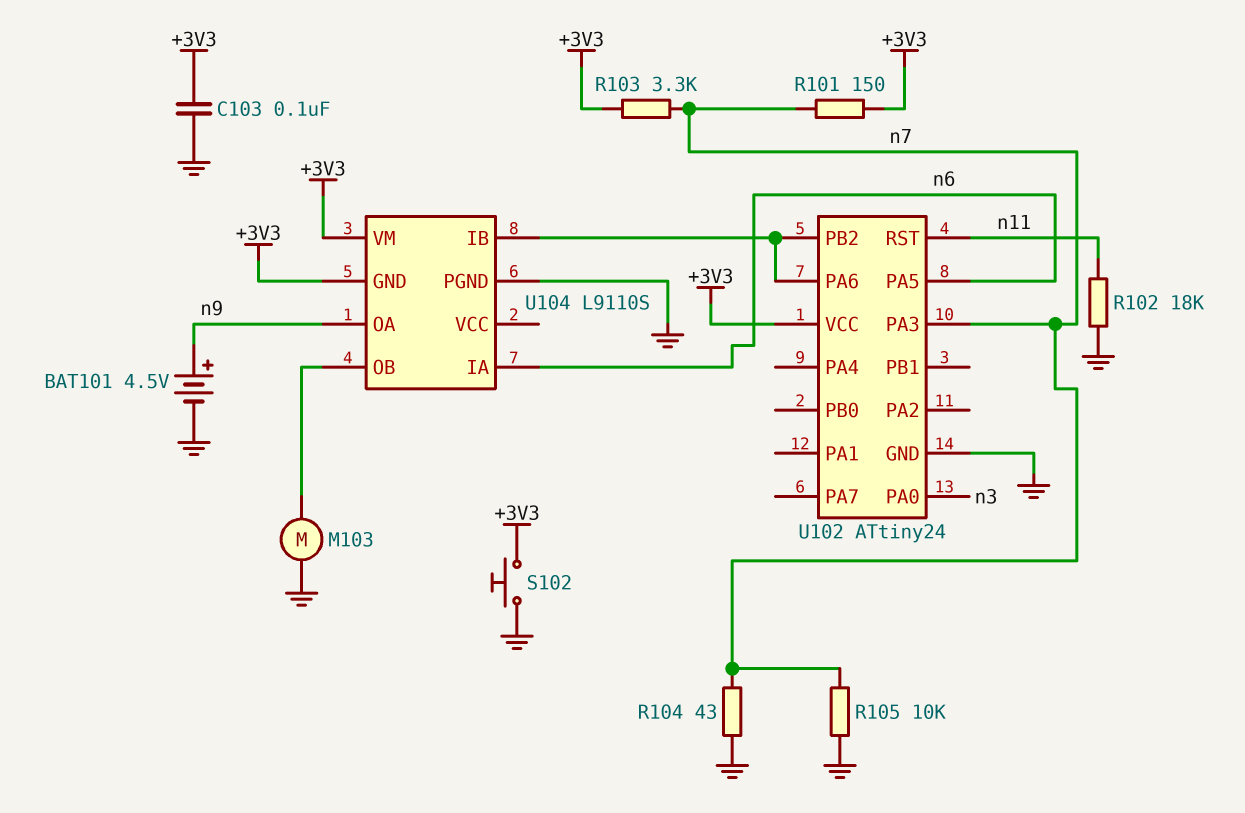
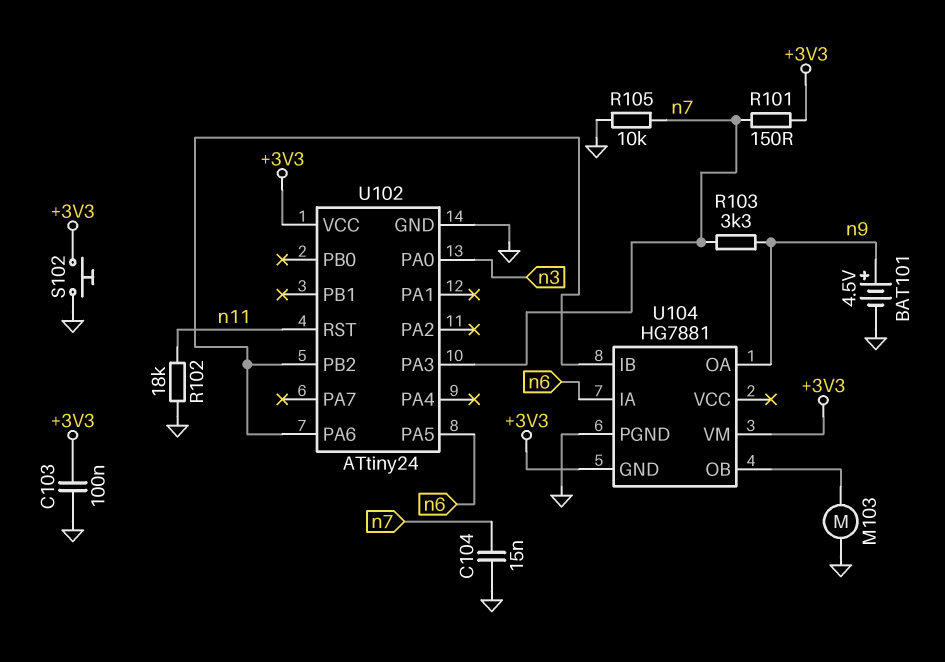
C104: none -> 15nF (GND, n7)
R103: 3.3k (+3V3, n7) -> 3.3k (n7, n9)
R104: 43 (GND, n7) -> none
U104: L9110S -> HG7881

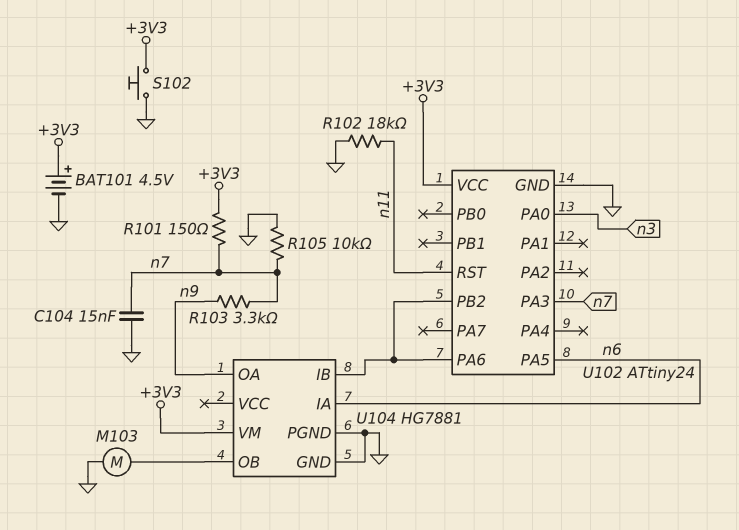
BAT101: 4.5V (plus n9, minus GND) -> 4.5V (plus +3V3, minus GND)
C103: 100nF (+3V3, GND) -> none
U104 pin GND: +3V3 -> GND

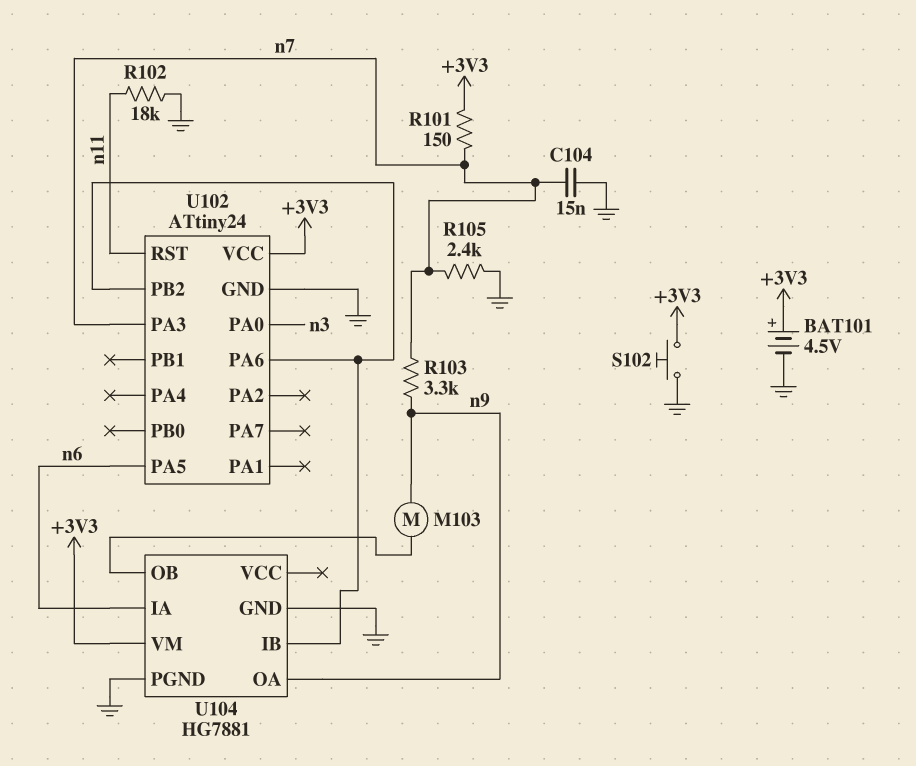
M103: motor (GND, U104/OB) -> motor (U104/OB, n9)
R105: 10k (GND, n7) -> 2.4k (GND, n7)

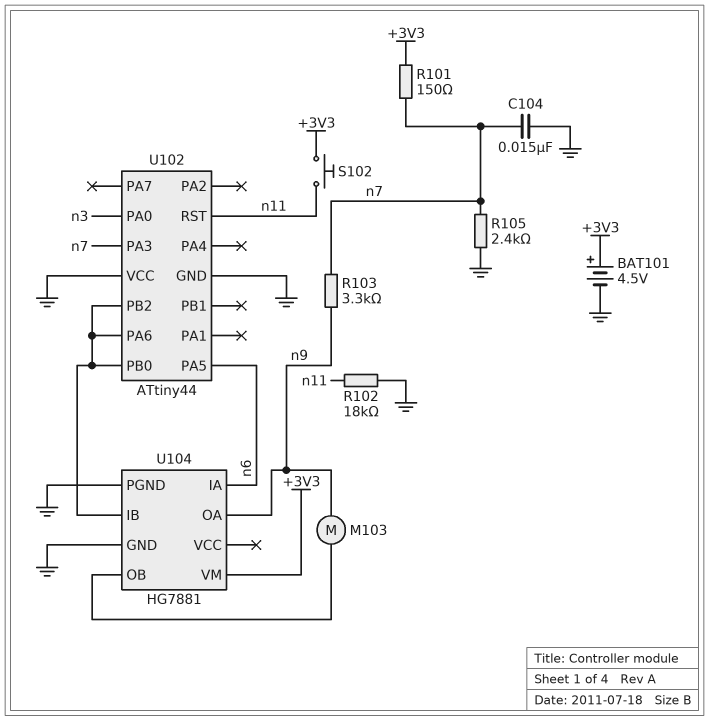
S102: button (+3V3, GND) -> button (+3V3, n11)
U102: ATtiny24 -> ATtiny44
U102 pin PB0: none -> U102/PA6
U102 pin VCC: +3V3 -> GND

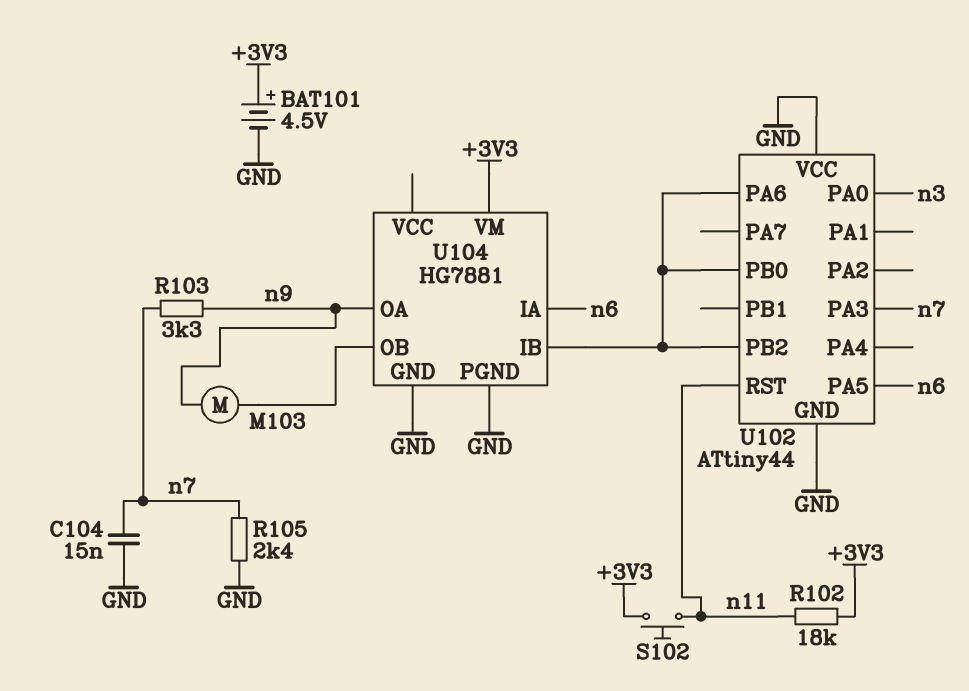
R101: 150 (+3V3, n7) -> none
R102: 18k (GND, n11) -> 18k (+3V3, n11)

